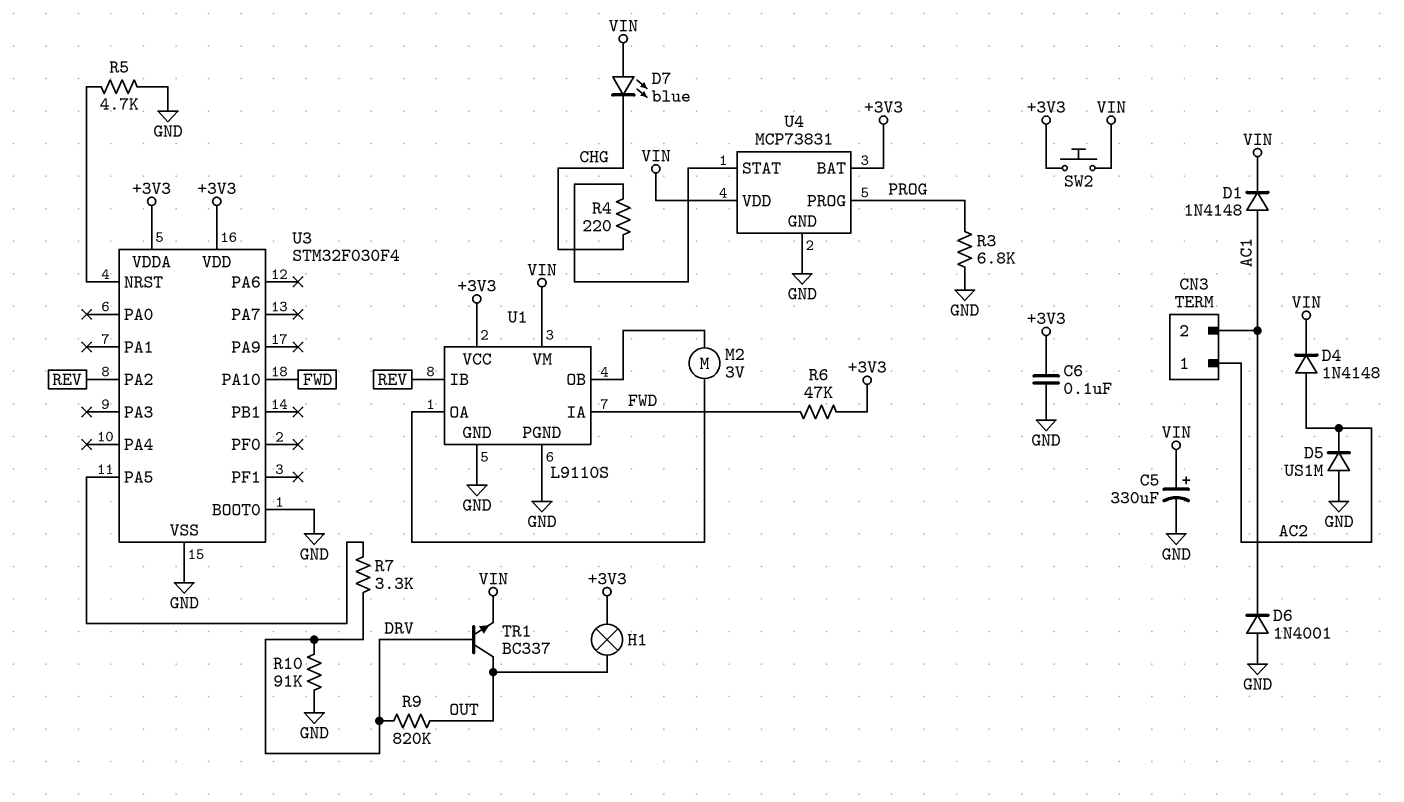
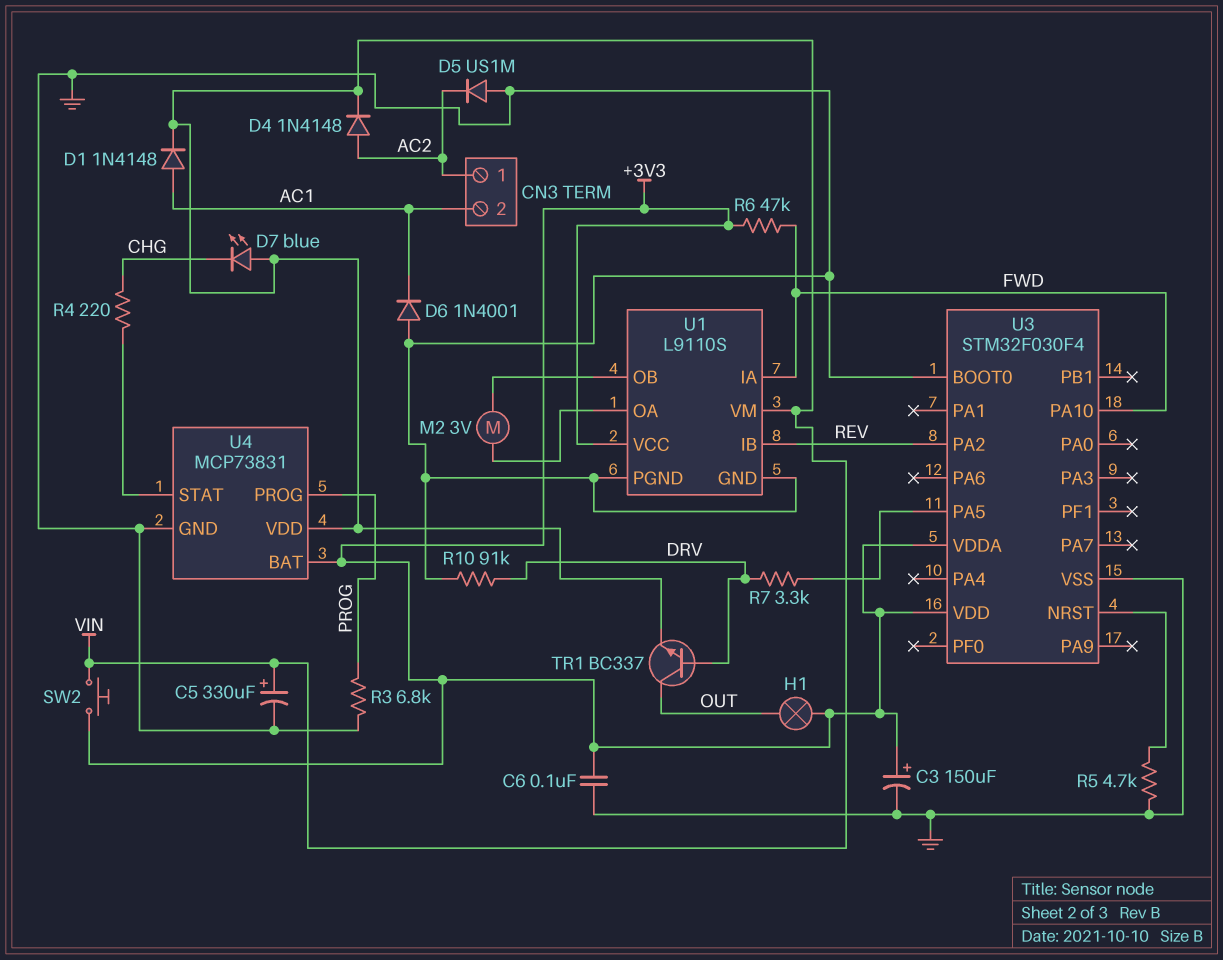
C3: none -> 150uF (plus +3V3, minus GND)
R9: 820k (DRV, OUT) -> none

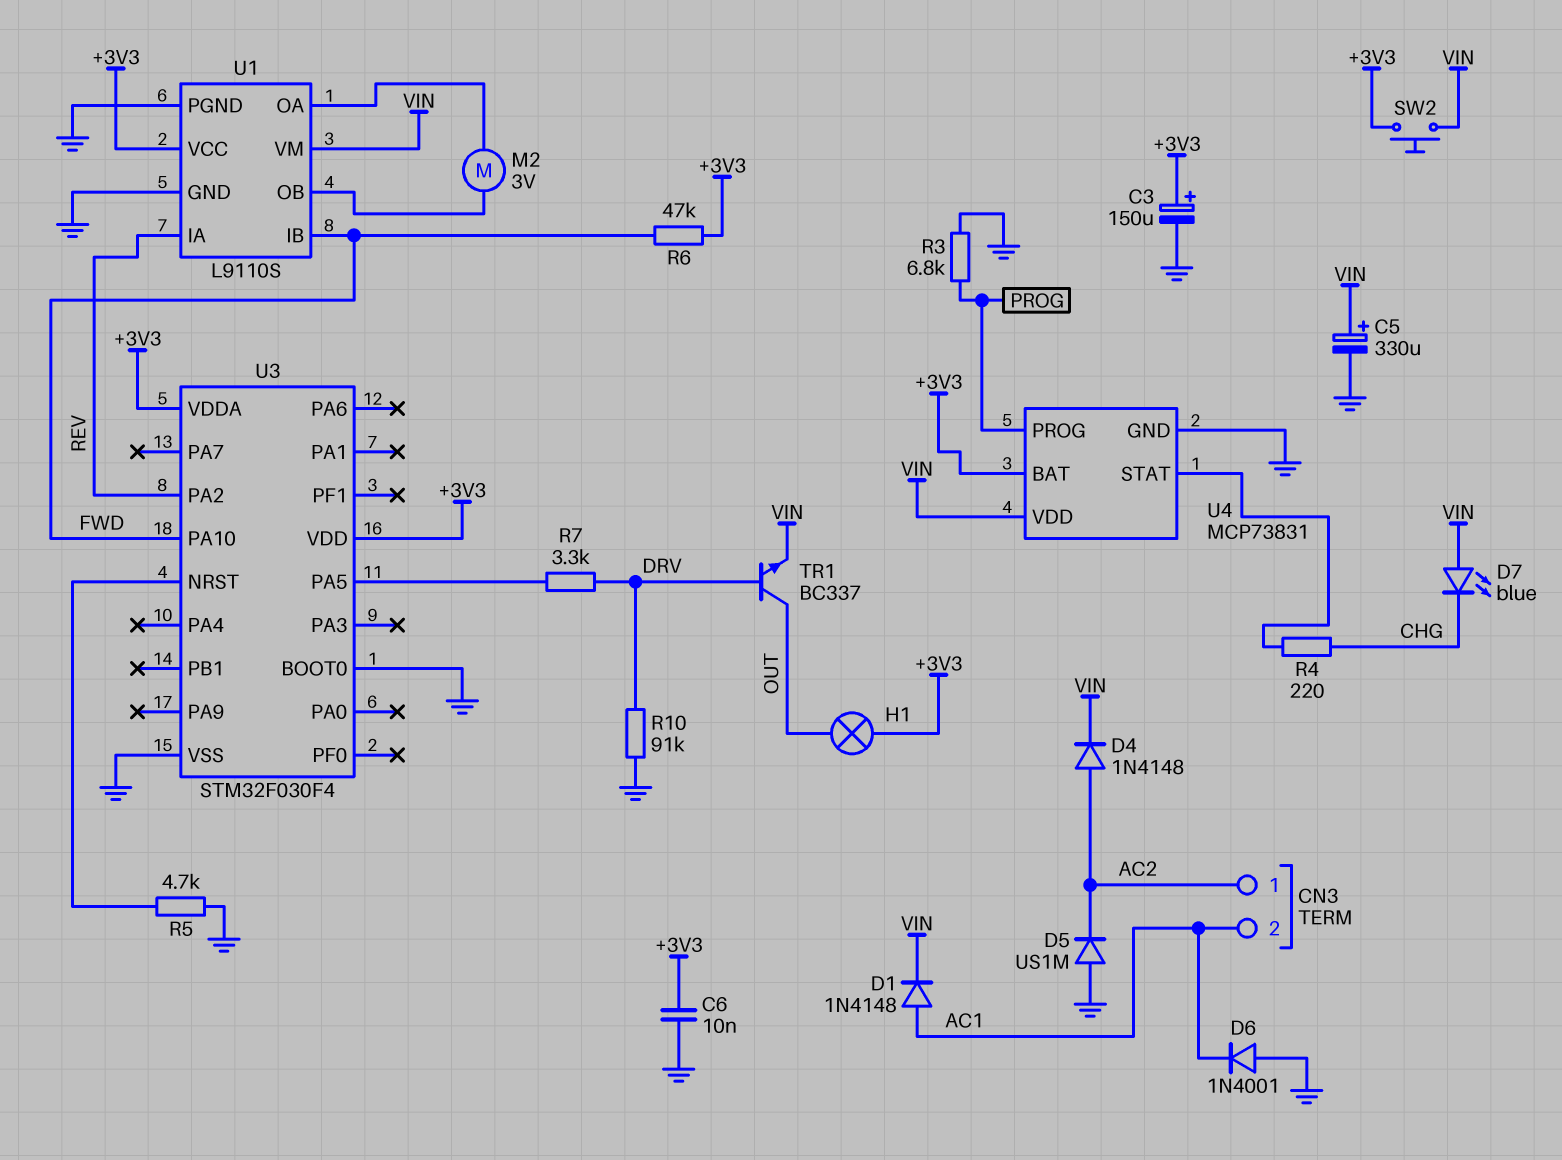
C6: 100nF (+3V3, GND) -> 10nF (+3V3, GND)
U1 pin IA: FWD -> REV
U1 pin IB: REV -> FWD

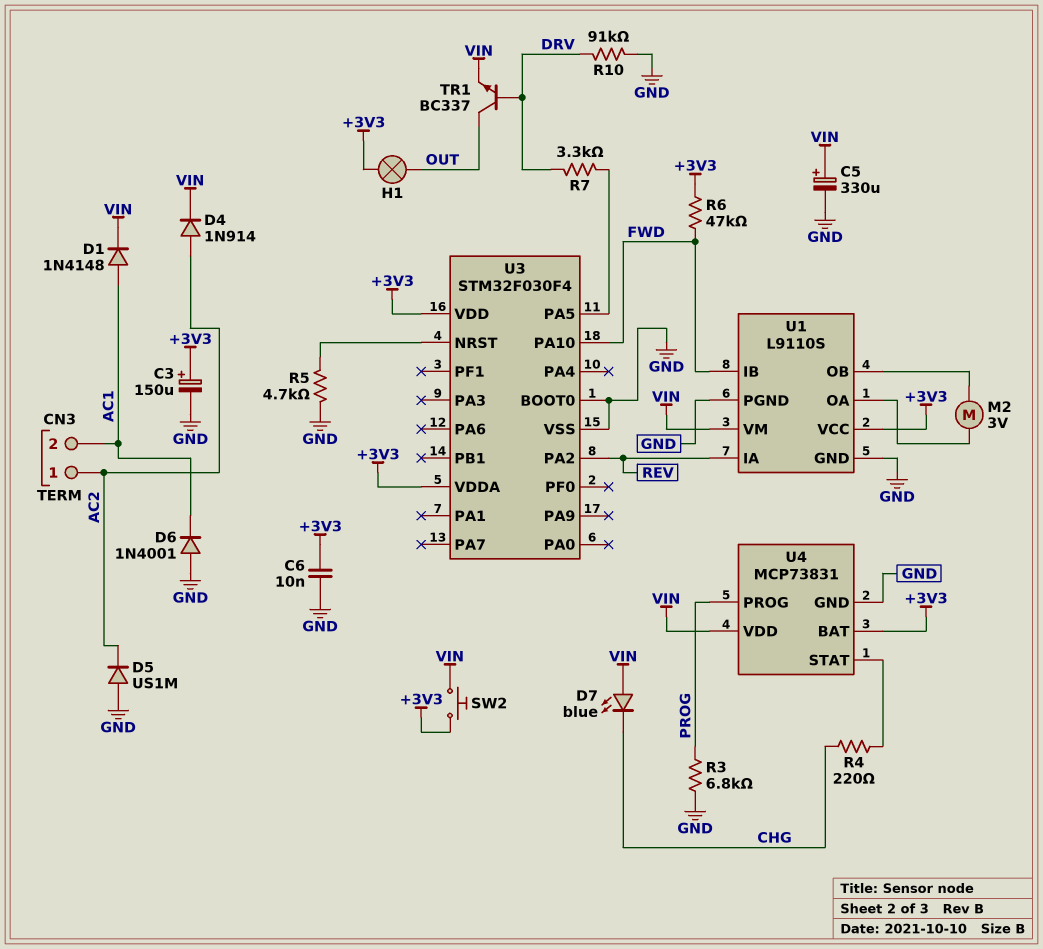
D4: diode 1N4148 (A AC2, K VIN) -> diode 1N914 (A AC2, K VIN)

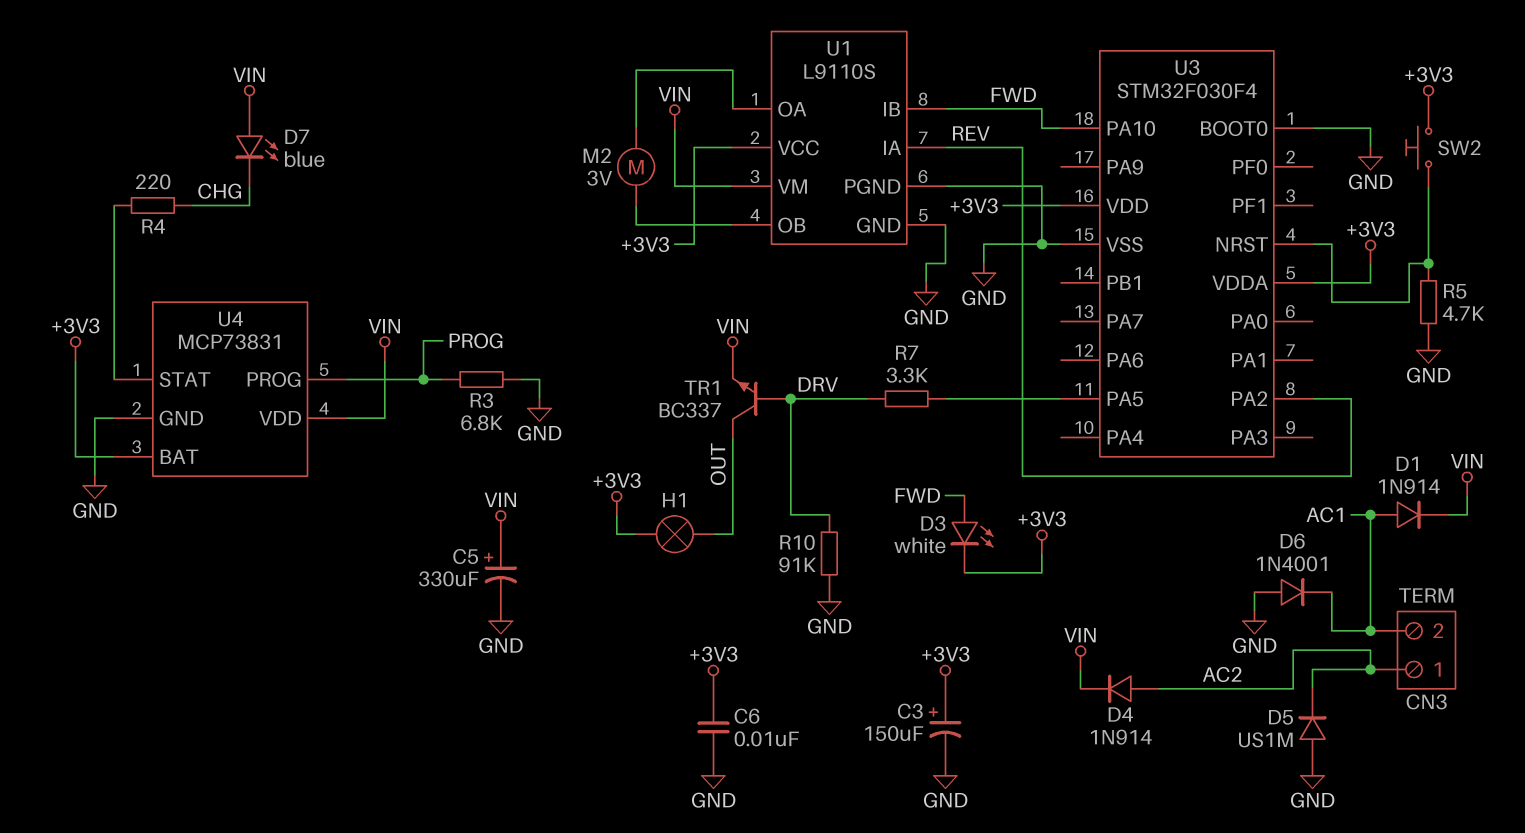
D1: diode 1N4148 (A AC1, K VIN) -> diode 1N914 (A AC1, K VIN)
D3: none -> LED white (A FWD, K +3V3)
R6: 47k (+3V3, FWD) -> none
SW2: button (+3V3, VIN) -> button (+3V3, U3/NRST)

